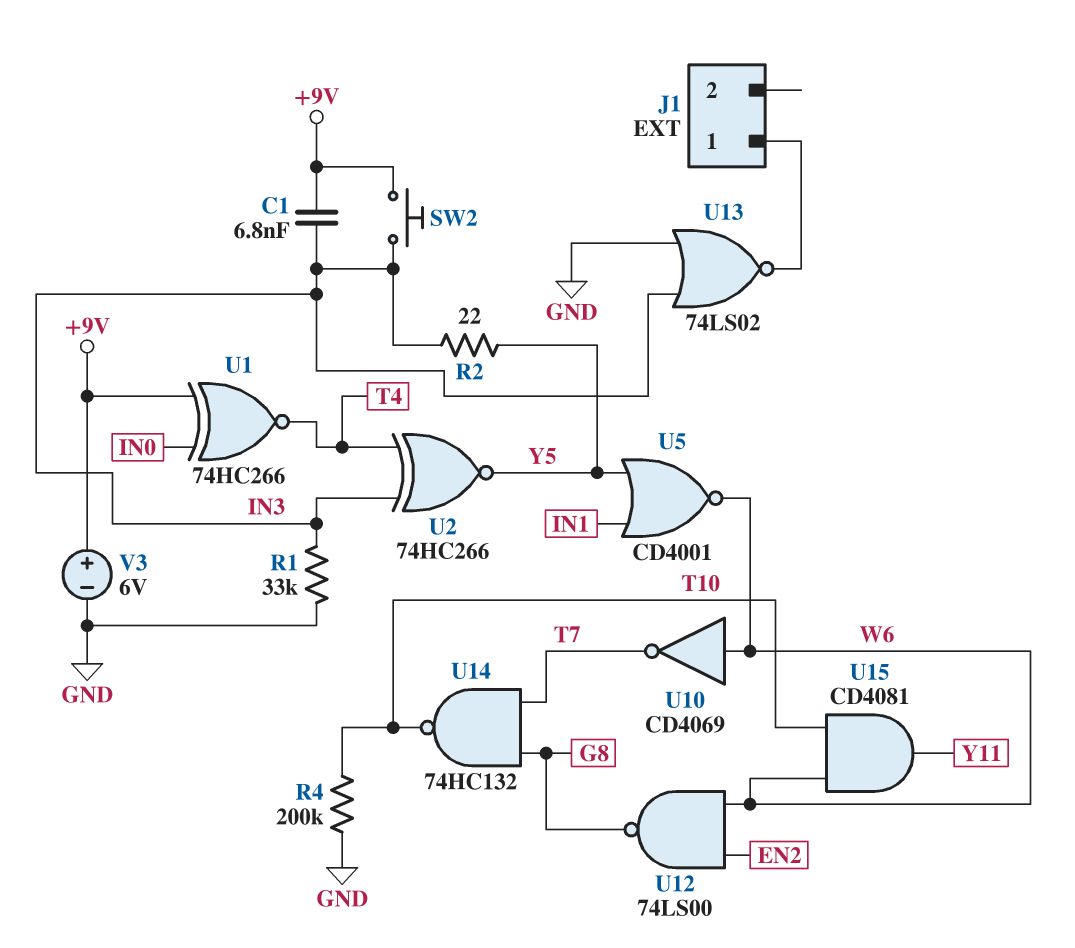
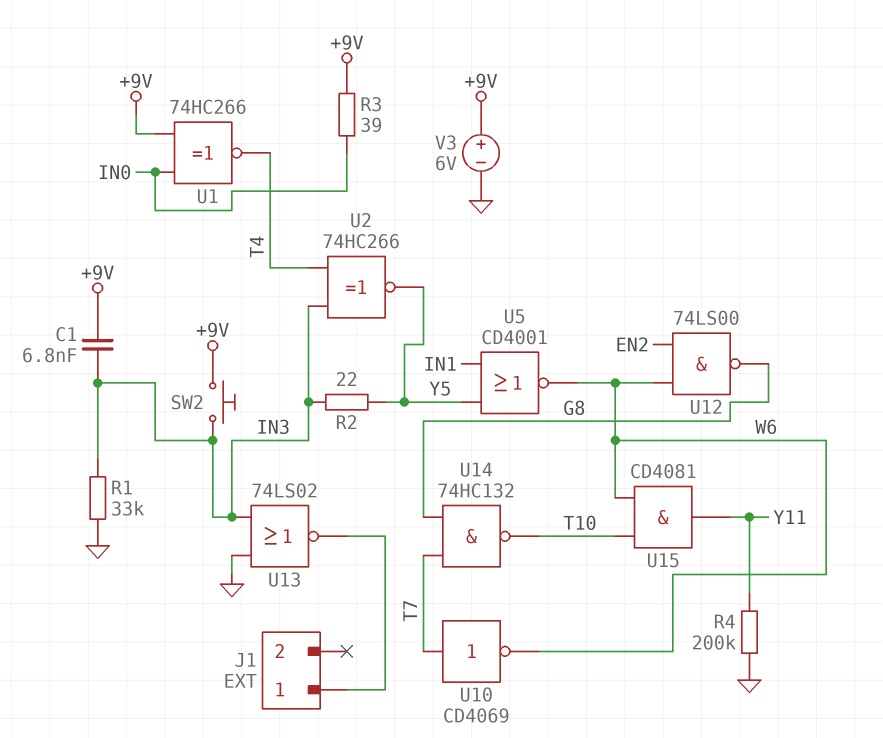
R3: none -> 39 (+9V, IN0)
R4: 200k (GND, T10) -> 200k (GND, Y11)
U10: NOT CD4069 (in W6, out T7) -> NOT CD4069 (in T7, out W6)

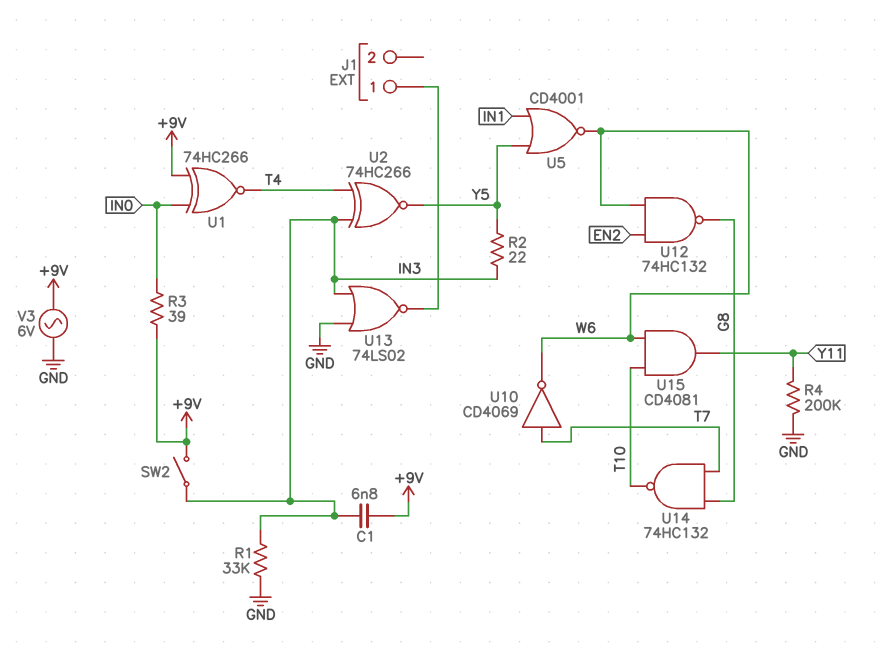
SW2: button (+9V, IN3) -> switch (+9V, IN3)
U12: NAND 74LS00 (in EN2, in W6, out G8) -> NAND 74HC132 (in EN2, in W6, out G8)
V3: 6V (plus +9V, minus GND) -> AC 6V (+9V, GND)

